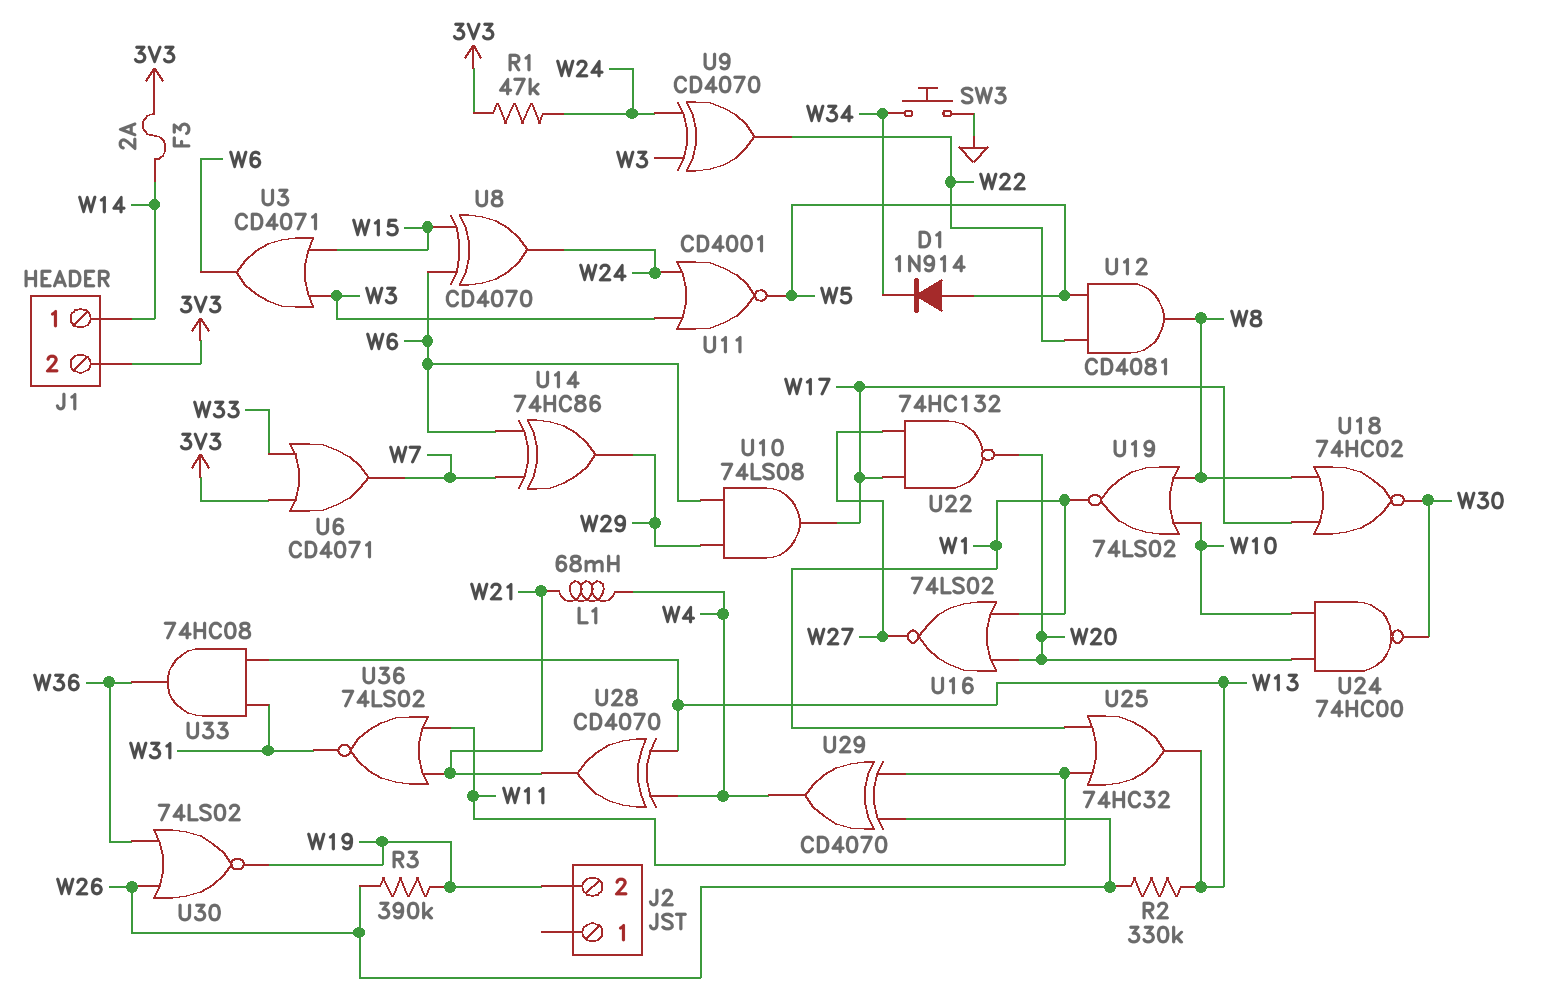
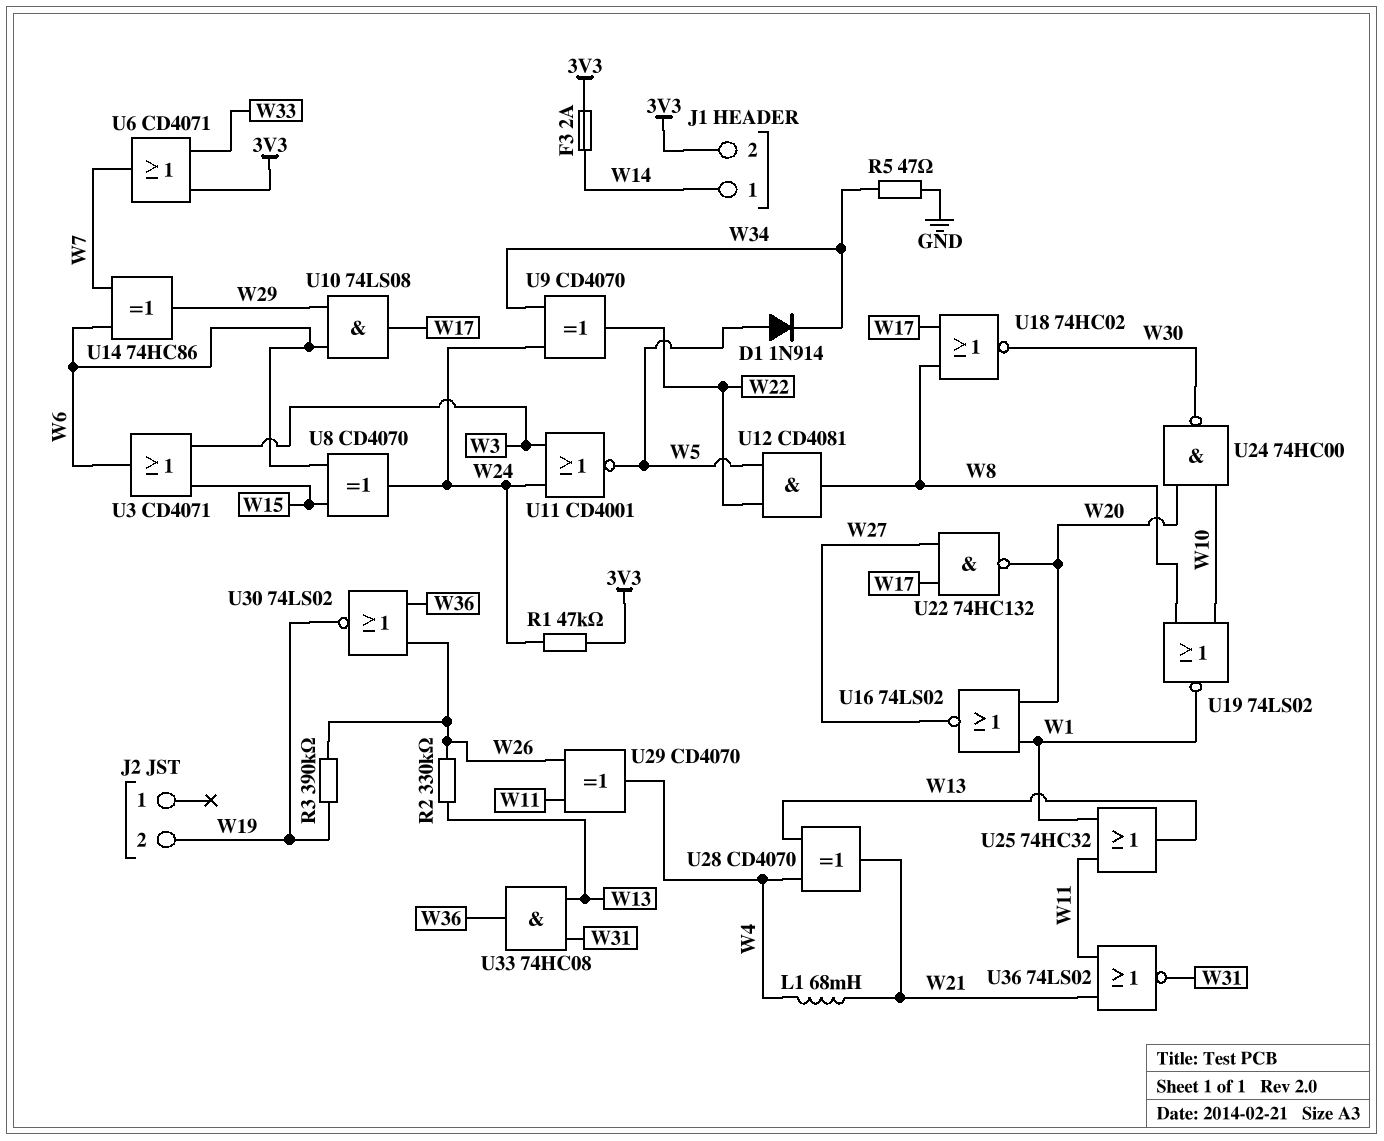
R5: none -> 47 (GND, W34)
SW3: button (GND, W34) -> none
U9: XOR CD4070 (in W3, in W24, out W22) -> XOR CD4070 (in W24, in W34, out W22)

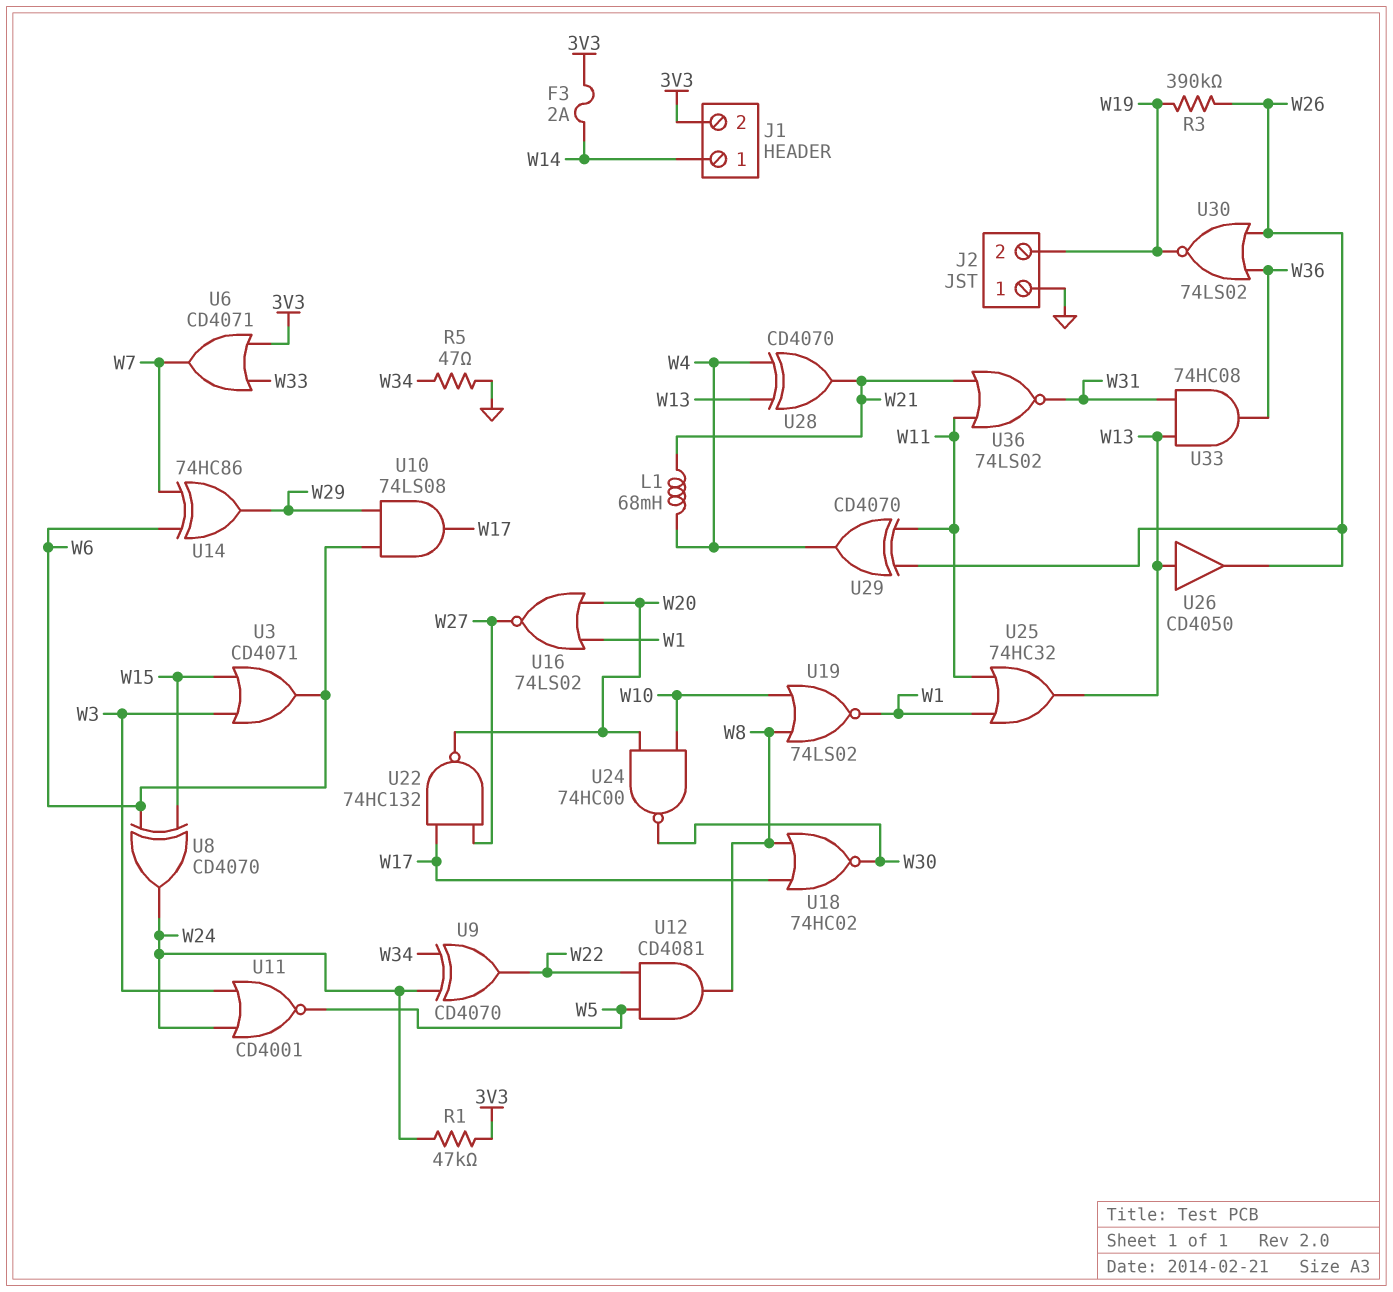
D1: diode 1N914 (A W5, K W34) -> none
J2 pin 1: none -> GND
R2: 330k (W13, W26) -> none
U26: none -> buffer CD4050 (in W13, out W26)

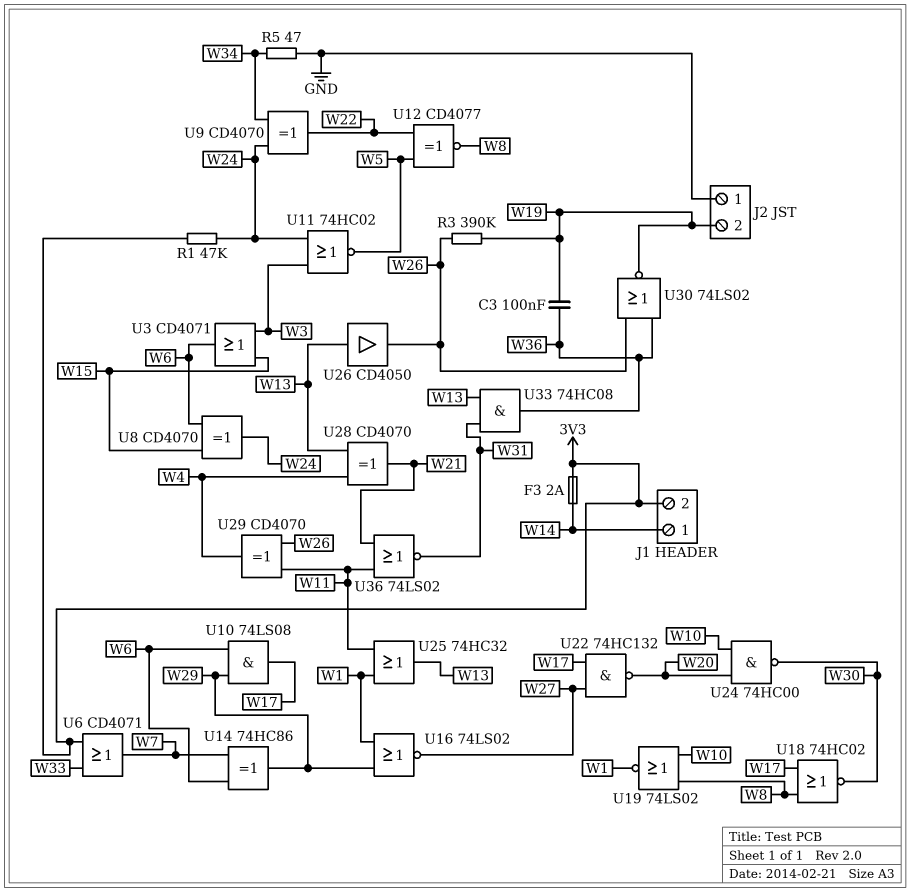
C3: none -> 100nF (W19, W36)
L1: 68mH (W4, W21) -> none
U11: NOR CD4001 (in W3, in W24, out W5) -> NOR 74HC02 (in W3, in W24, out W5)
U12: AND CD4081 (in W5, in W22, out W8) -> XNOR CD4077 (in W5, in W22, out W8)
U16: NOR 74LS02 (in W1, in W20, out W27) -> NOR 74LS02 (in W1, in W29, out W27)

